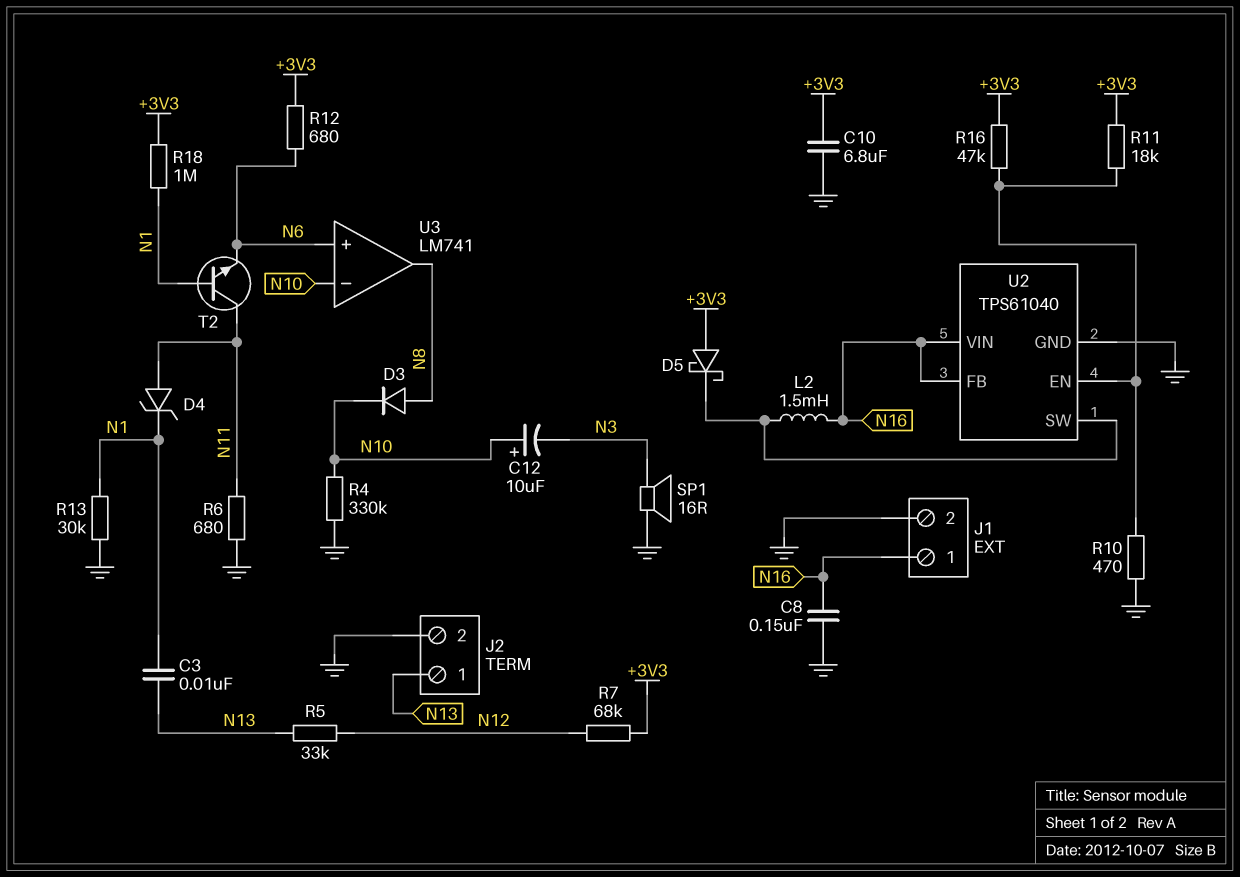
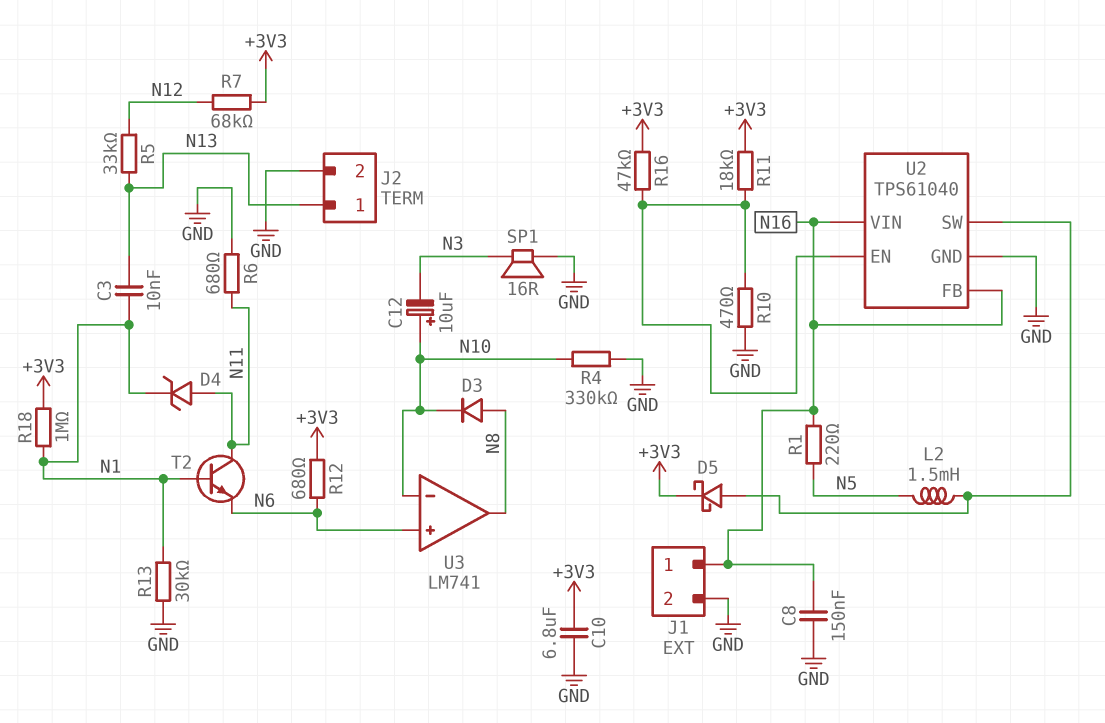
D5: schottky (A +3V3, K U2/SW) -> schottky (A U2/SW, K +3V3)
L2: 1.5mH (N16, U2/SW) -> 1.5mH (N5, U2/SW)
R1: none -> 220 (N5, N16)

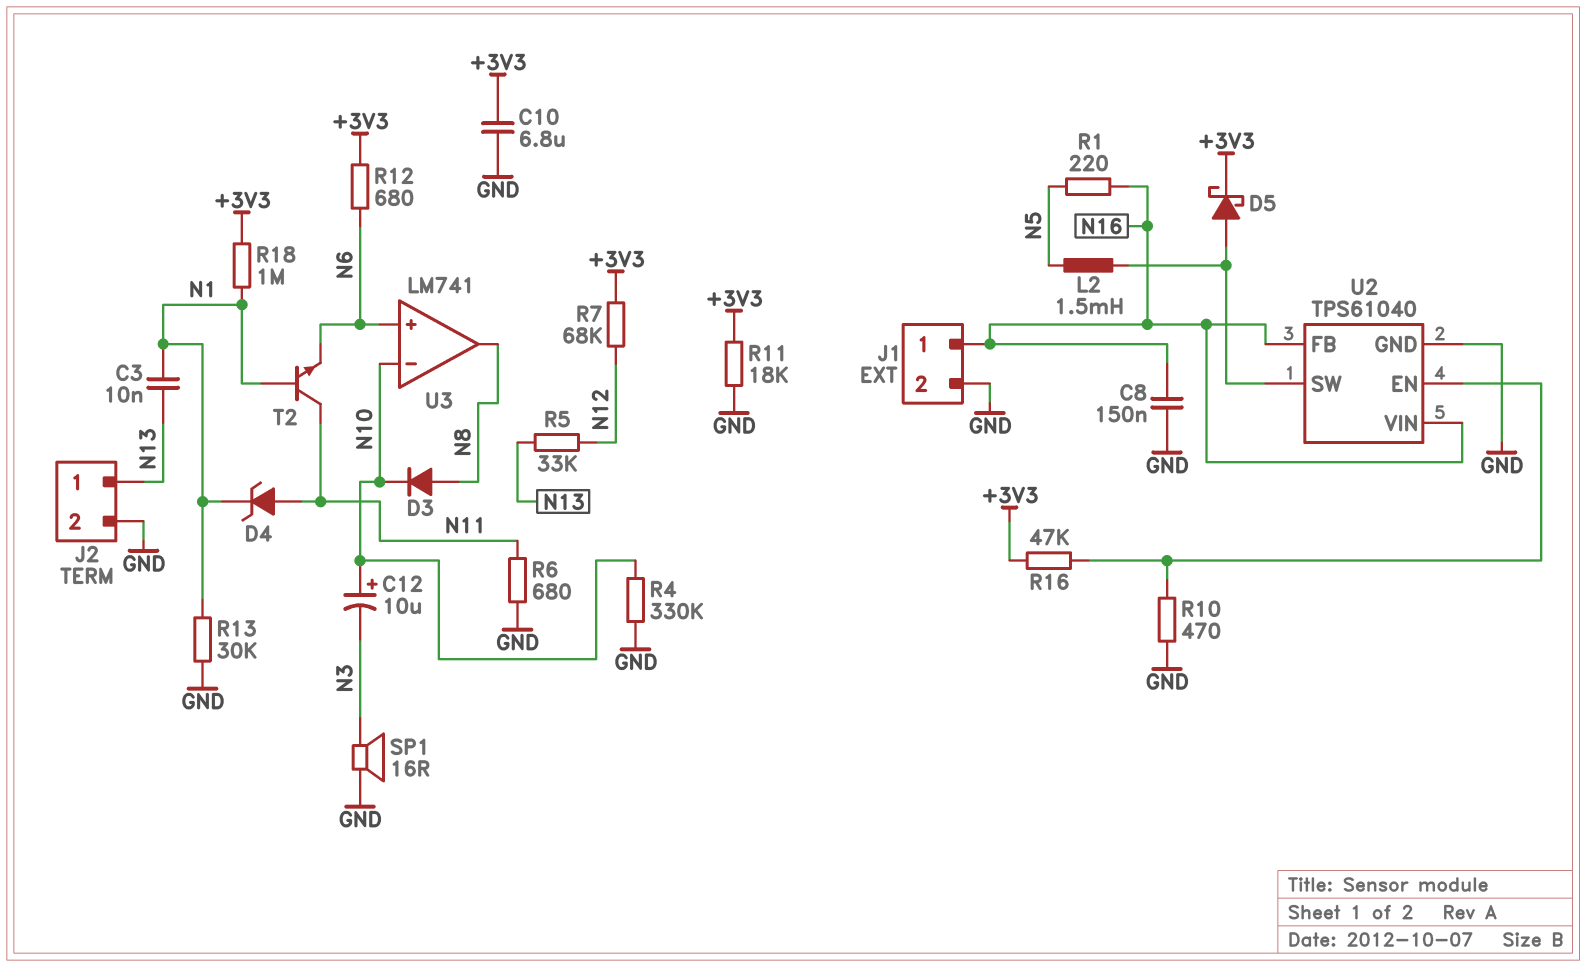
R11: 18k (+3V3, U2/EN) -> 18k (+3V3, GND)

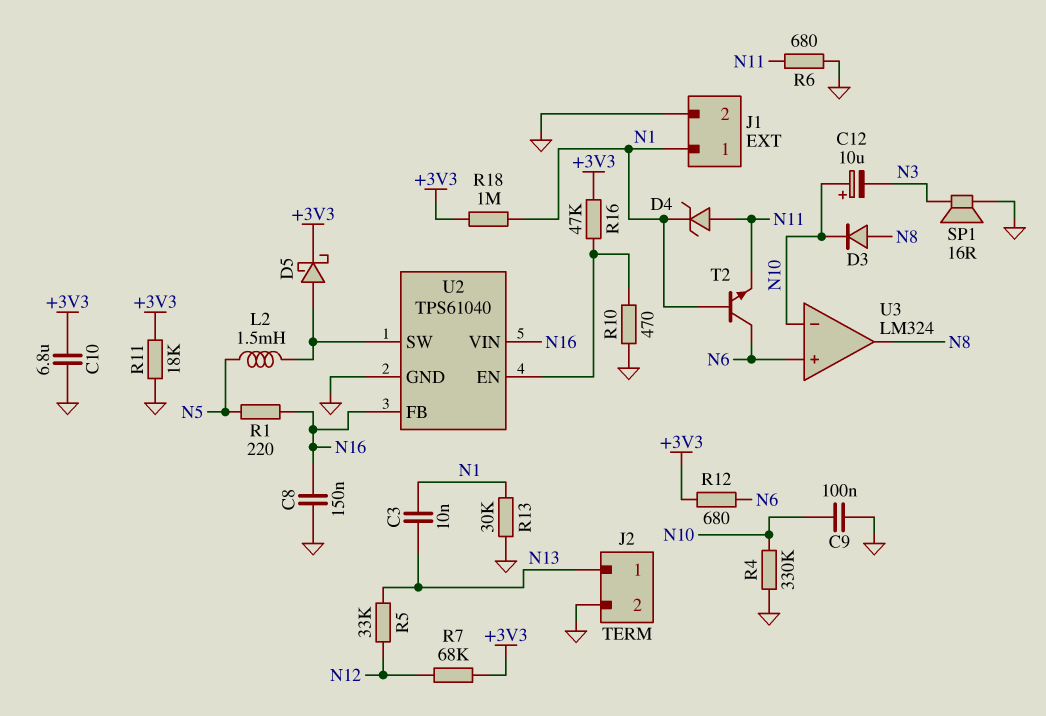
C9: none -> 100nF (GND, N10)
J1 pin 1: N16 -> N1
T2: NPN (B N1, C N11, E N6) -> NPN (B N1, C N6, E N11)
U3: LM741 -> LM324

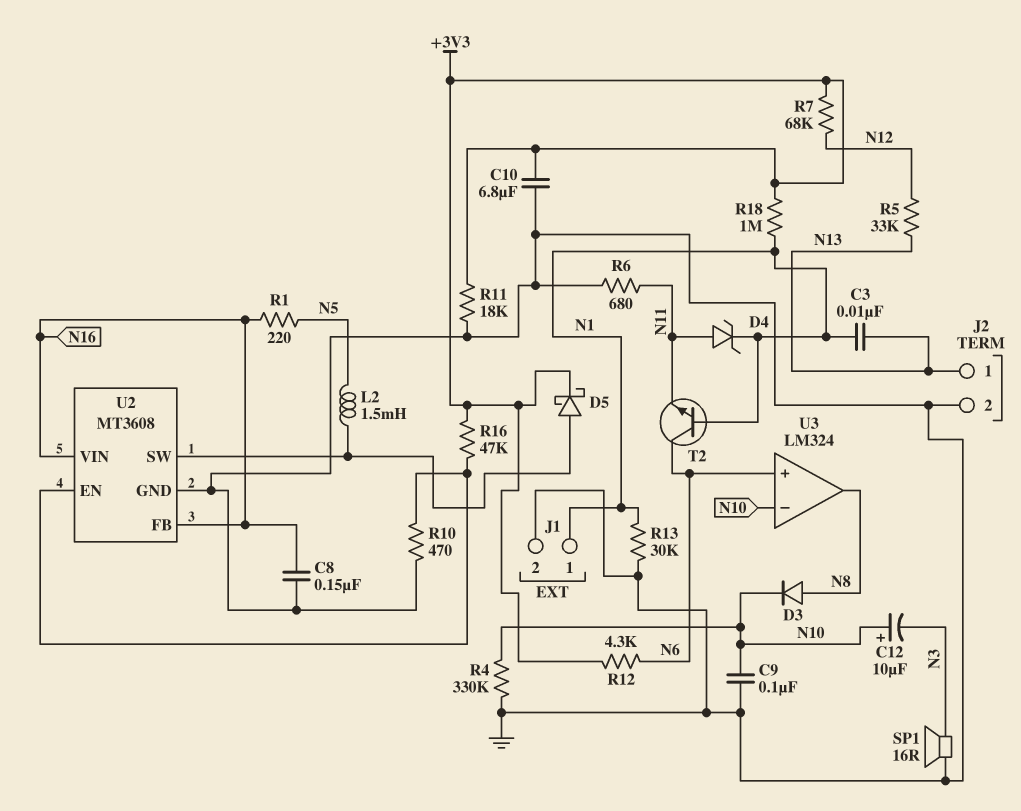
R12: 680 (+3V3, N6) -> 4.3k (+3V3, N6)
U2: TPS61040 -> MT3608

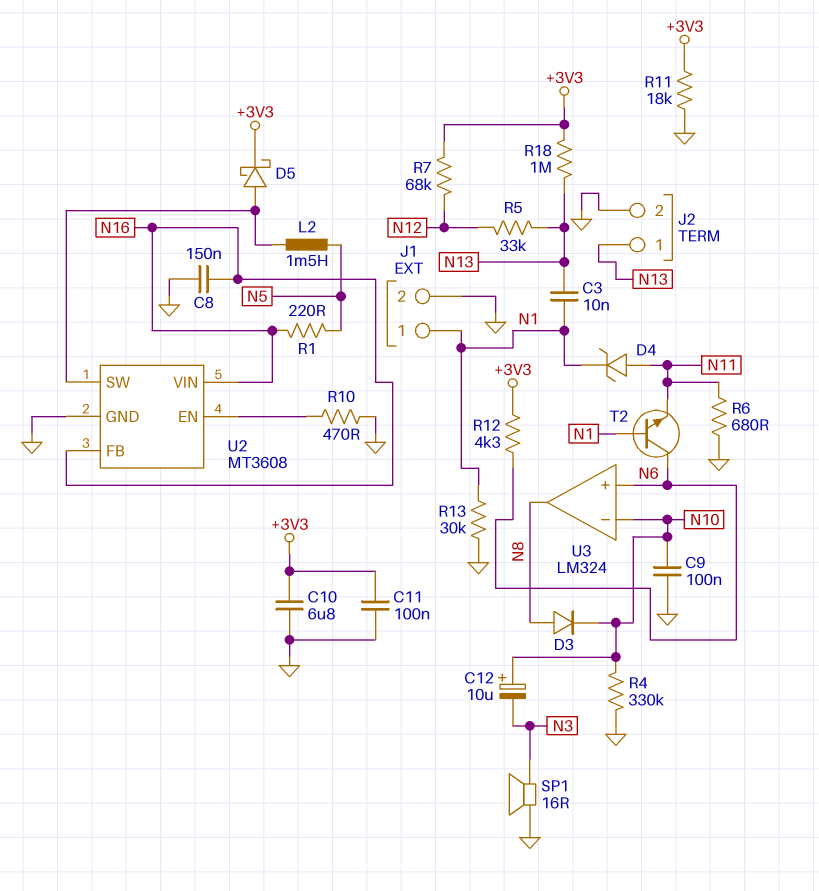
C11: none -> 100nF (+3V3, GND)
R16: 47k (+3V3, U2/EN) -> none
R18: 1M (+3V3, N1) -> 1M (+3V3, N13)

